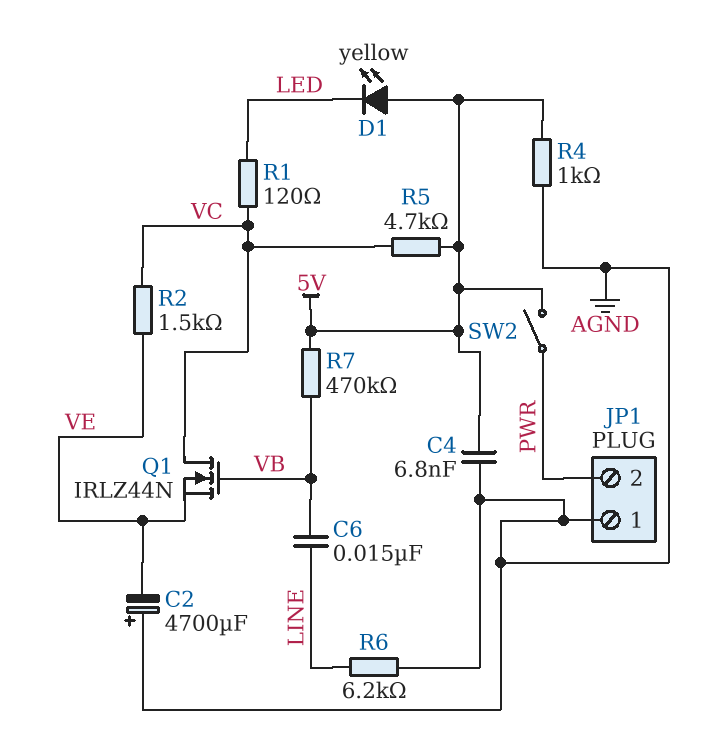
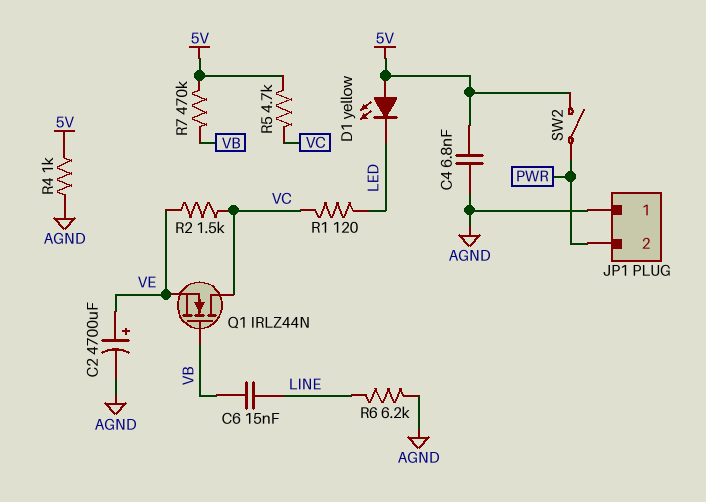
C2: 4700uF (plus AGND, minus VE) -> 4700uF (plus VE, minus AGND)

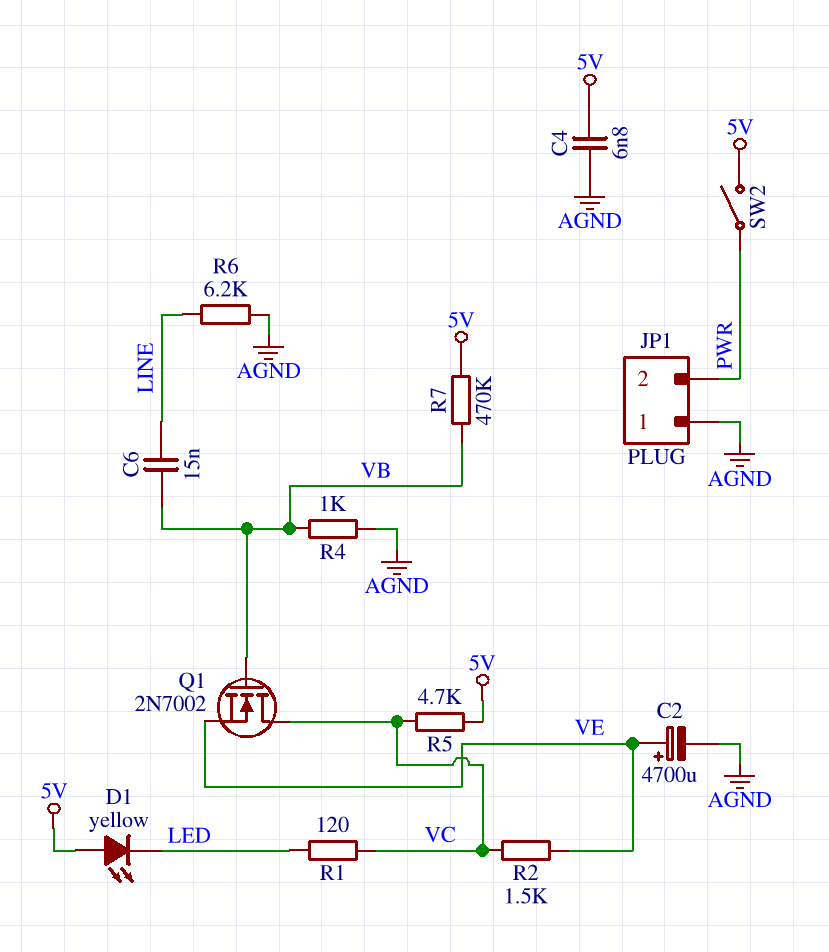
Q1: NMOS IRLZ44N (G VB, D VC, S VE) -> NMOS 2N7002 (G VB, D VC, S VE)
R4: 1k (5V, AGND) -> 1k (AGND, VB)

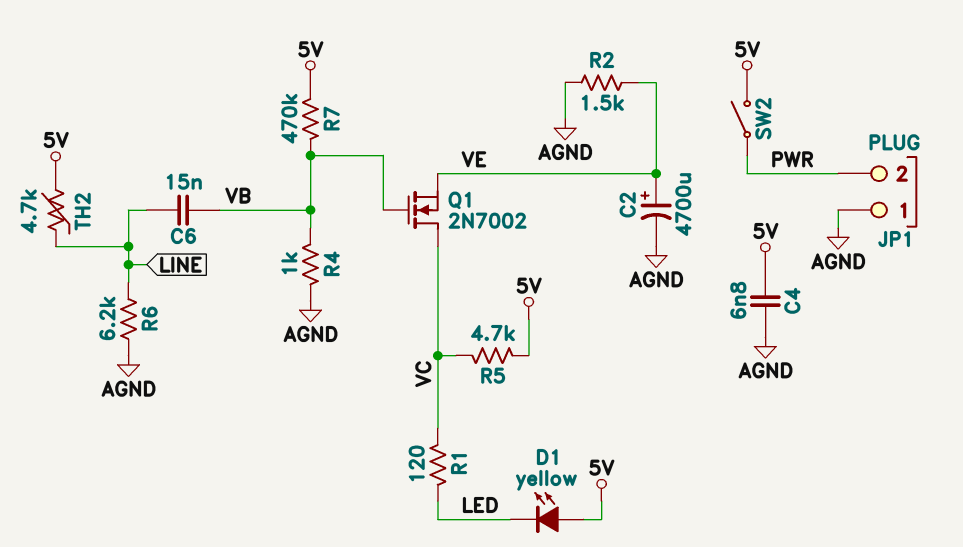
R2: 1.5k (VC, VE) -> 1.5k (AGND, VE)
TH2: none -> 4.7k (5V, LINE)

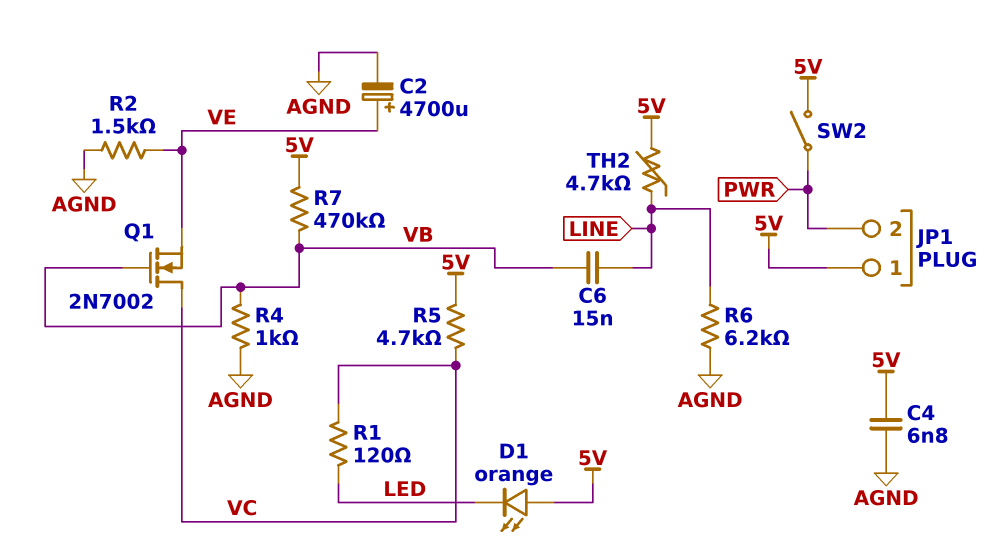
D1: LED yellow (A 5V, K LED) -> LED orange (A 5V, K LED)
JP1 pin 1: AGND -> 5V

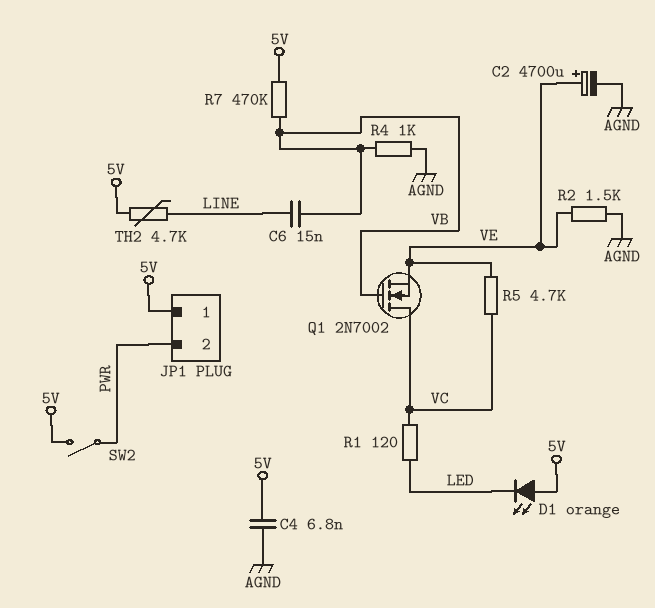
R5: 4.7k (5V, VC) -> 4.7k (VC, VE)
R6: 6.2k (AGND, LINE) -> none

